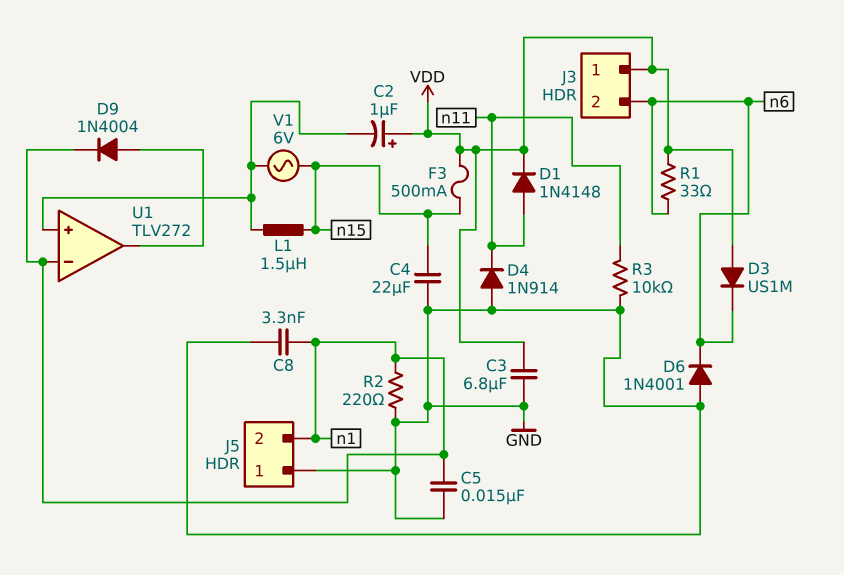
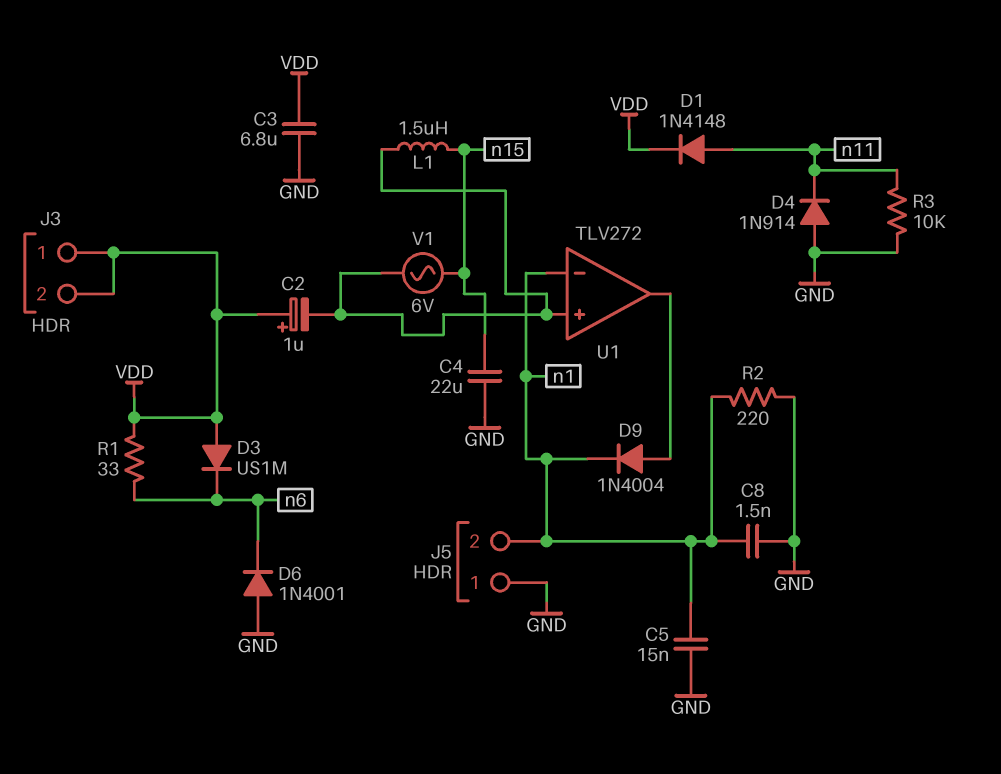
C8: 3.3nF (GND, n1) -> 1.5nF (GND, n1)
F3: 500mA (VDD, n15) -> none
J3 pin 2: n6 -> VDD

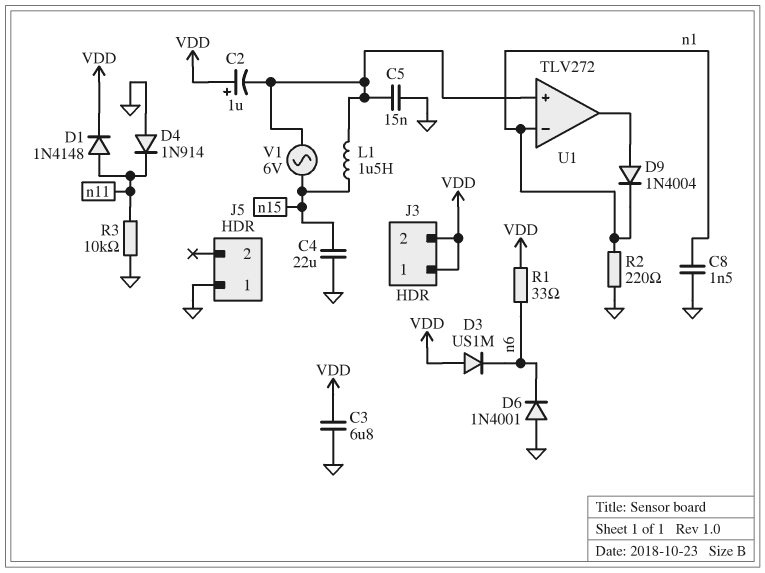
C5: 15nF (GND, n1) -> 15nF (GND, U1/in+)
J5 pin 2: n1 -> none

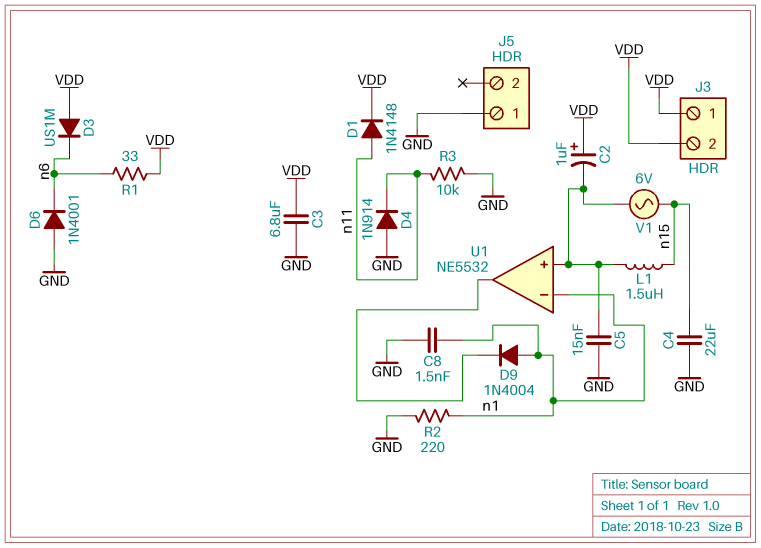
D9: diode 1N4004 (A U1/out, K n1) -> diode 1N4004 (A n1, K U1/out)
U1: TLV272 -> NE5532

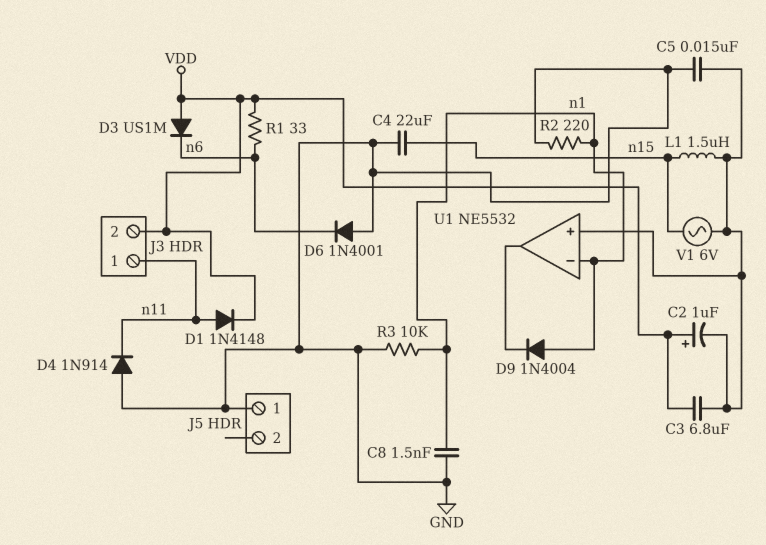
C3: 6.8uF (GND, VDD) -> 6.8uF (U1/in+, VDD)
J3 pin 1: VDD -> n11
R3: 10k (GND, n11) -> 10k (GND, n1)

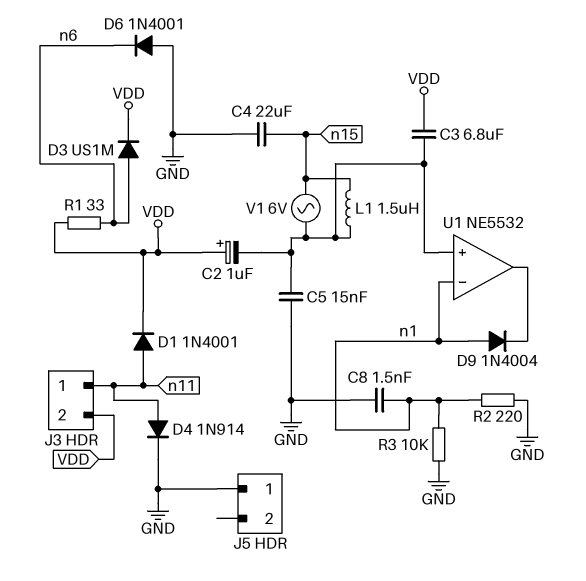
D1: diode 1N4148 (A n11, K VDD) -> diode 1N4001 (A n11, K VDD)
D3: diode US1M (A VDD, K n6) -> diode US1M (A n6, K VDD)
D4: diode 1N914 (A GND, K n11) -> diode 1N914 (A n11, K GND)

